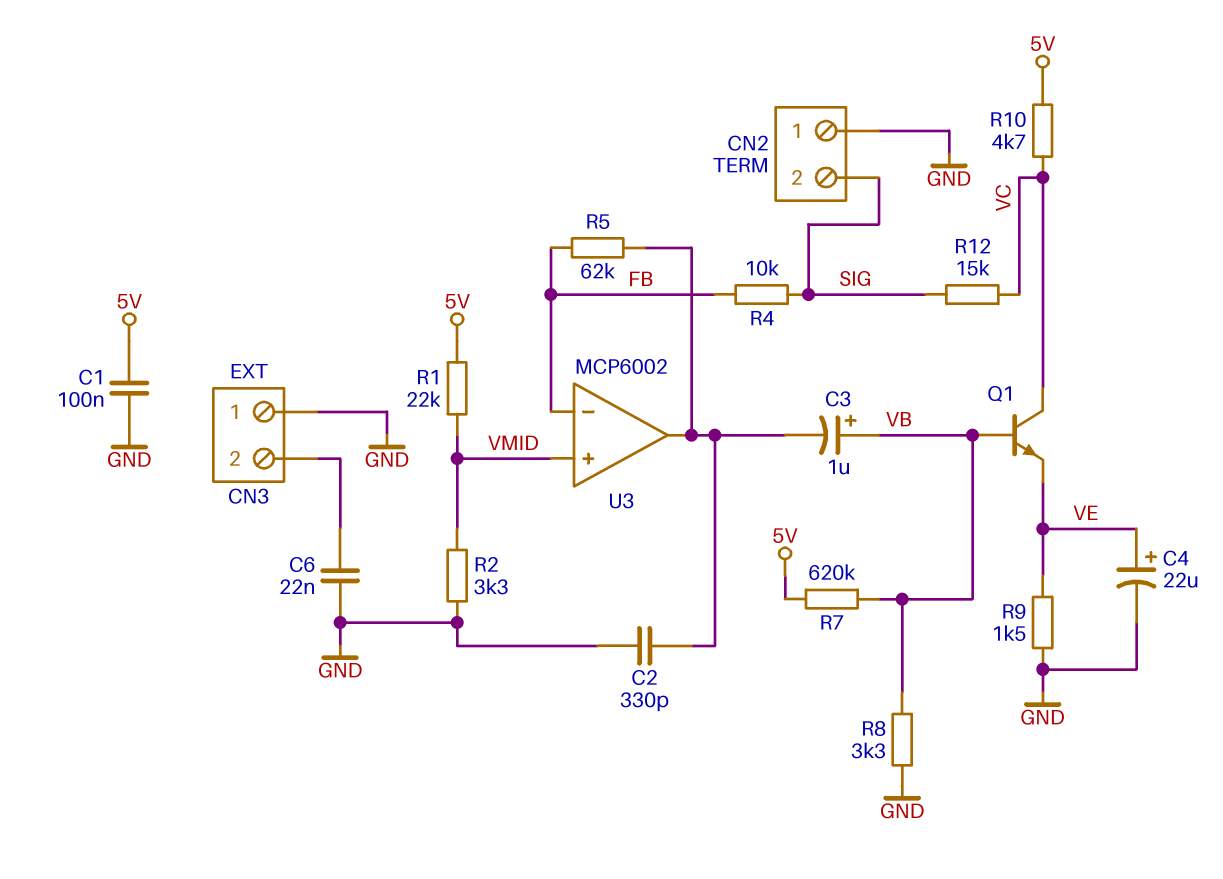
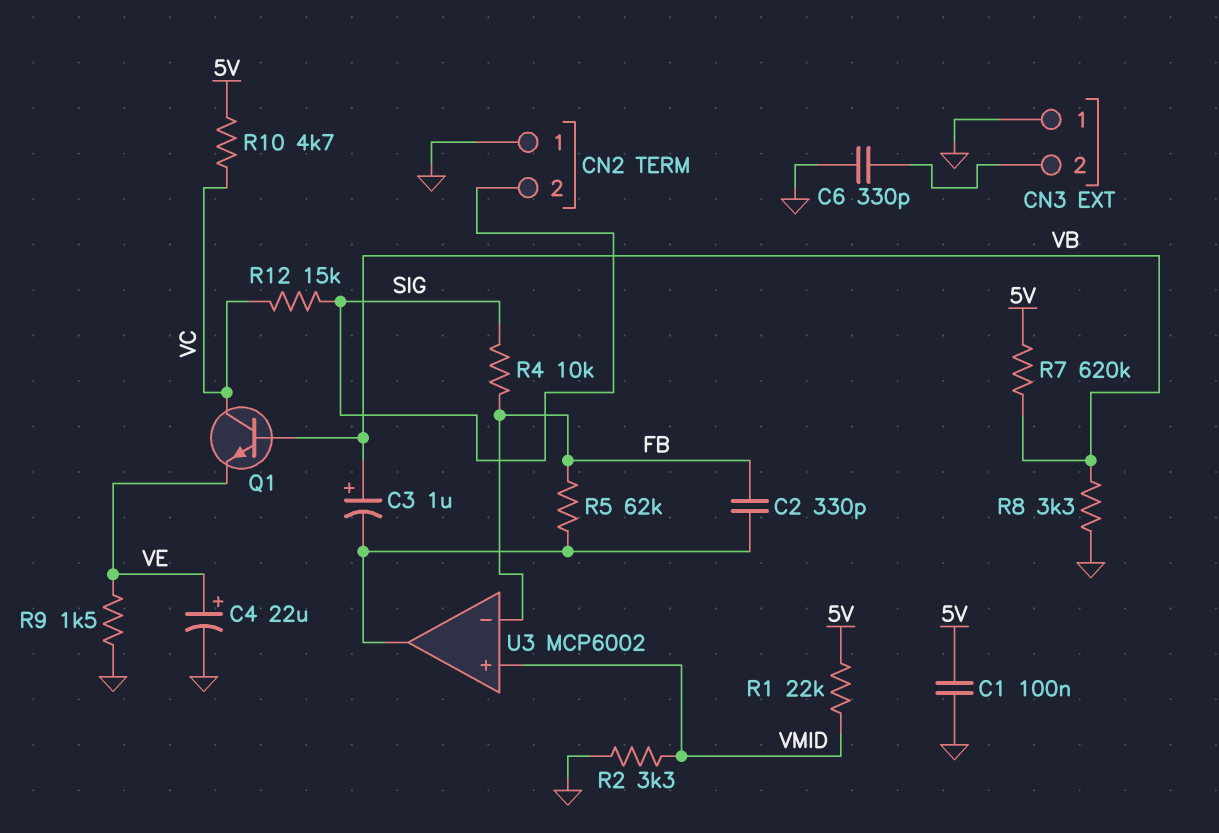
C2: 330pF (GND, U3/out) -> 330pF (FB, U3/out)
C6: 22nF (CN3/2, GND) -> 330pF (CN3/2, GND)

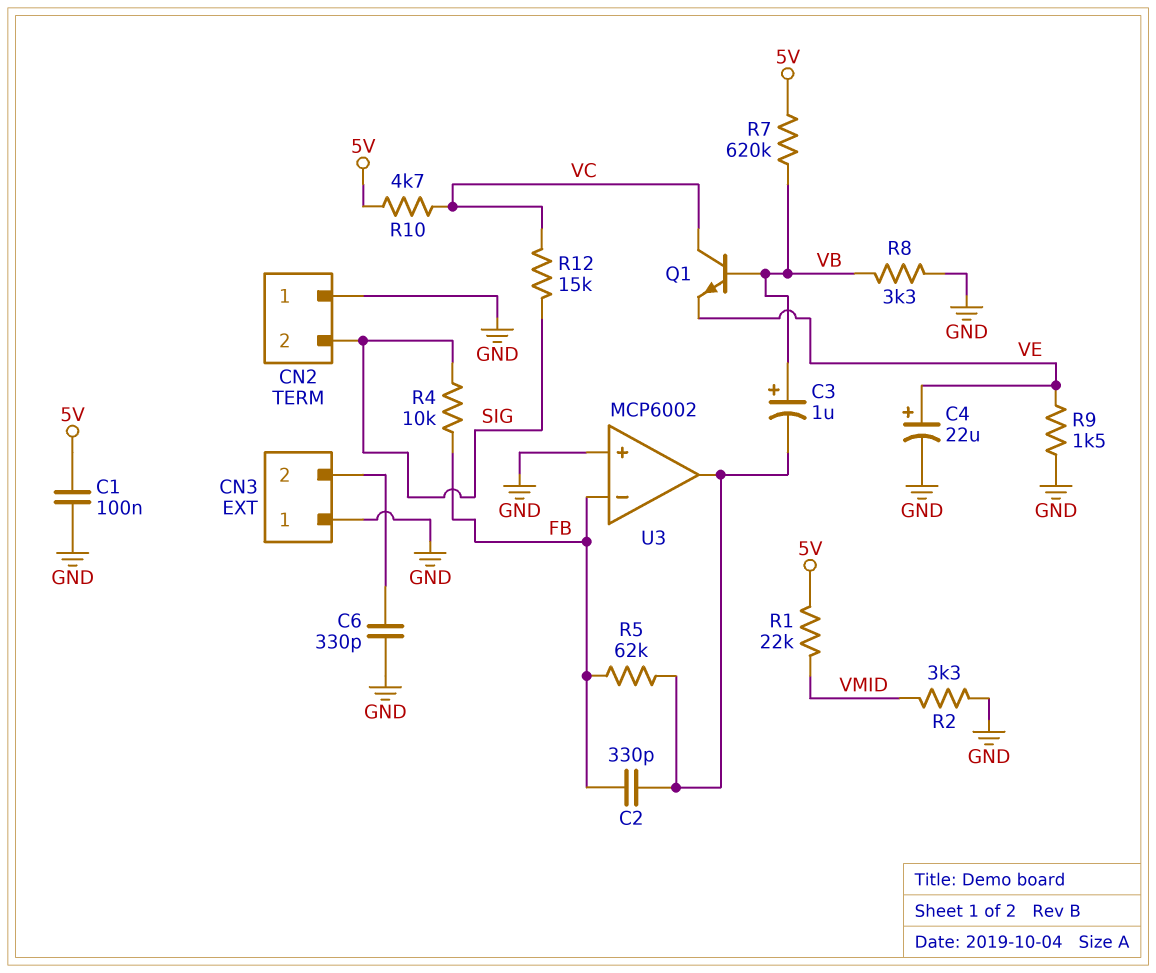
U3 pin in+: VMID -> GND

